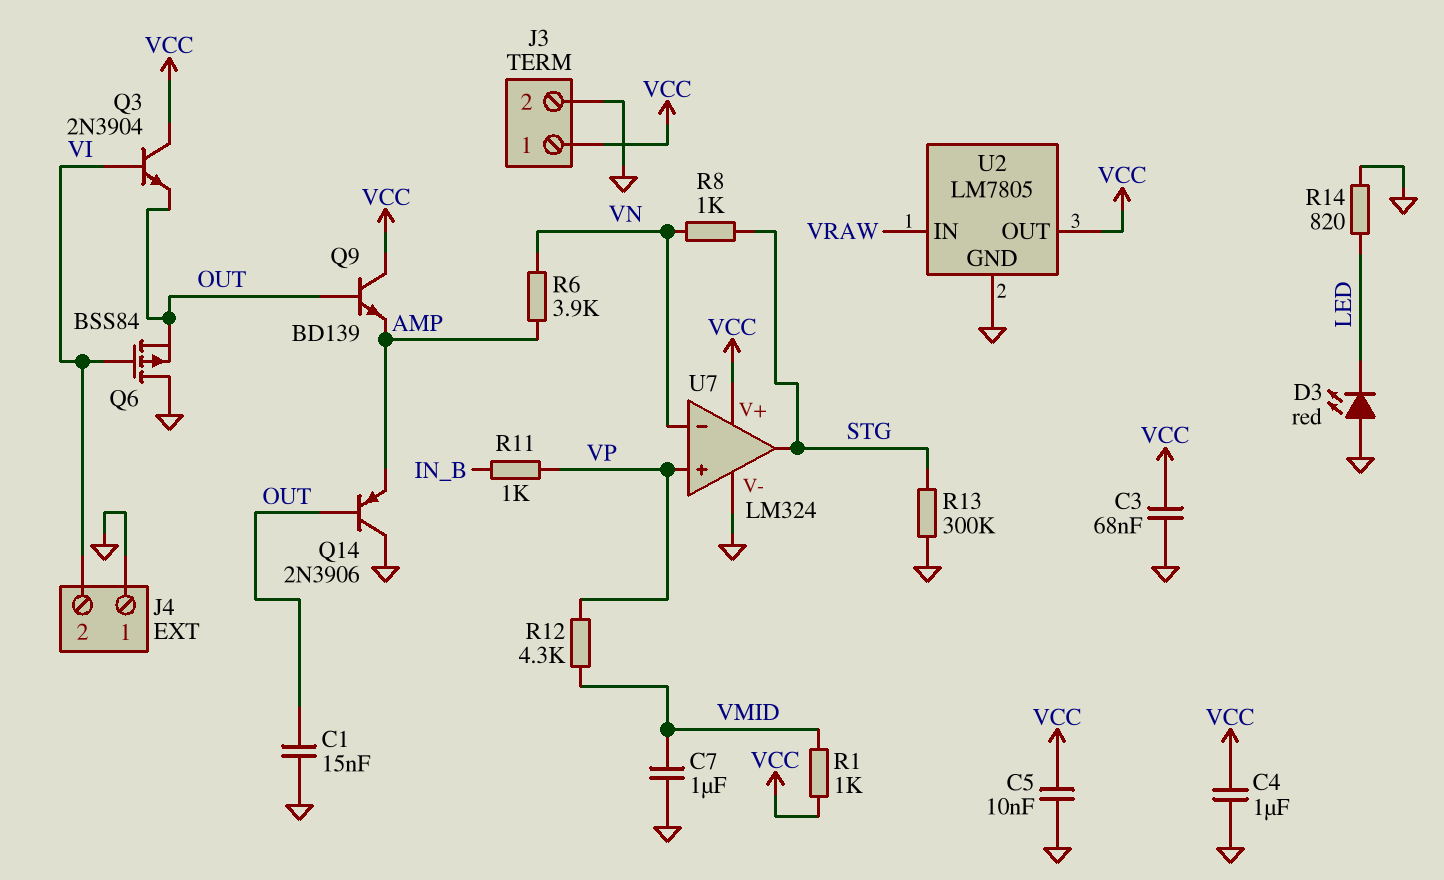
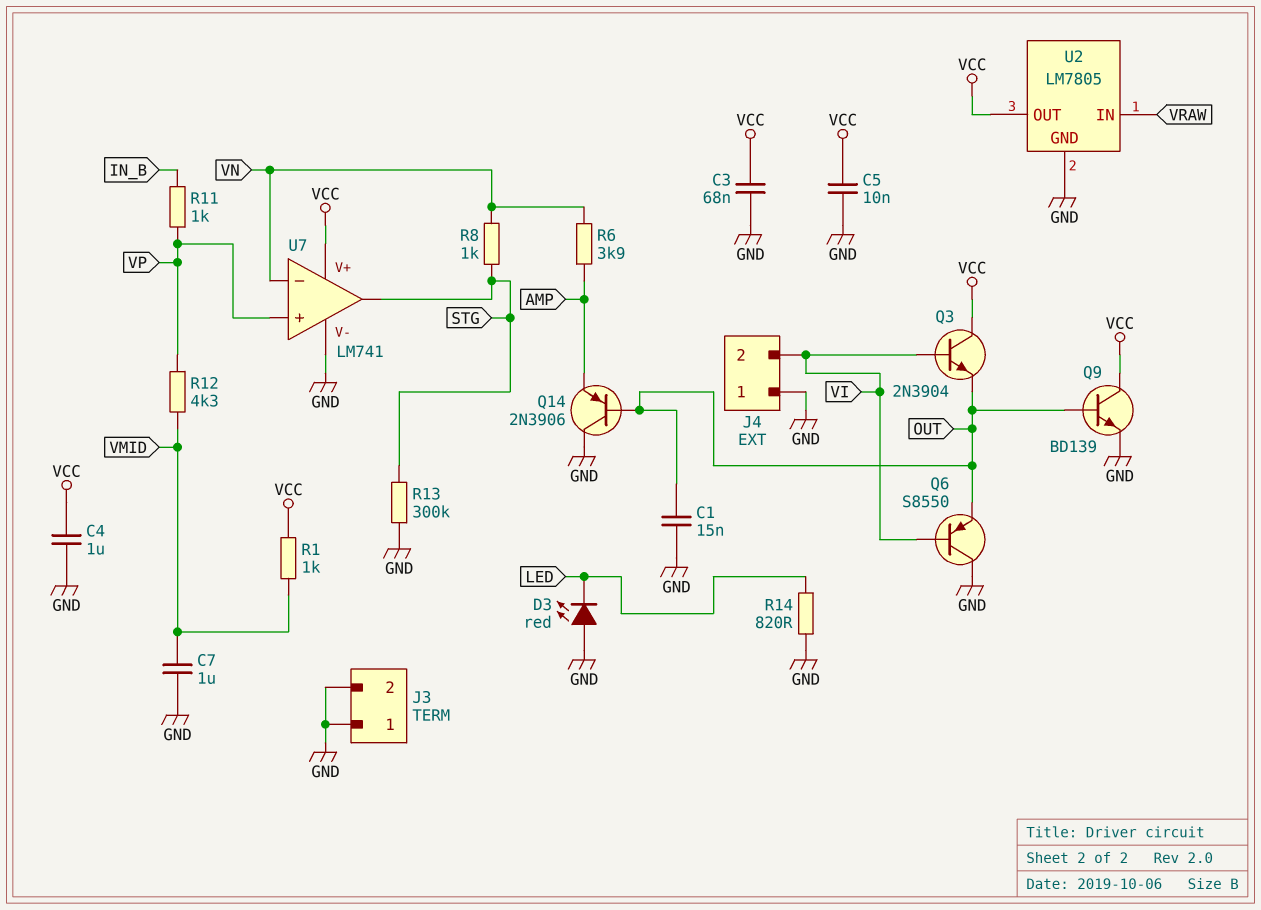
J3 pin 1: VCC -> GND
Q6: PMOS BSS84 (G VI, D GND, S OUT) -> PNP S8550 (B VI, C GND, E OUT)
Q9: NPN BD139 (B OUT, C VCC, E AMP) -> NPN BD139 (B OUT, C VCC, E GND)
U7: LM324 -> LM741

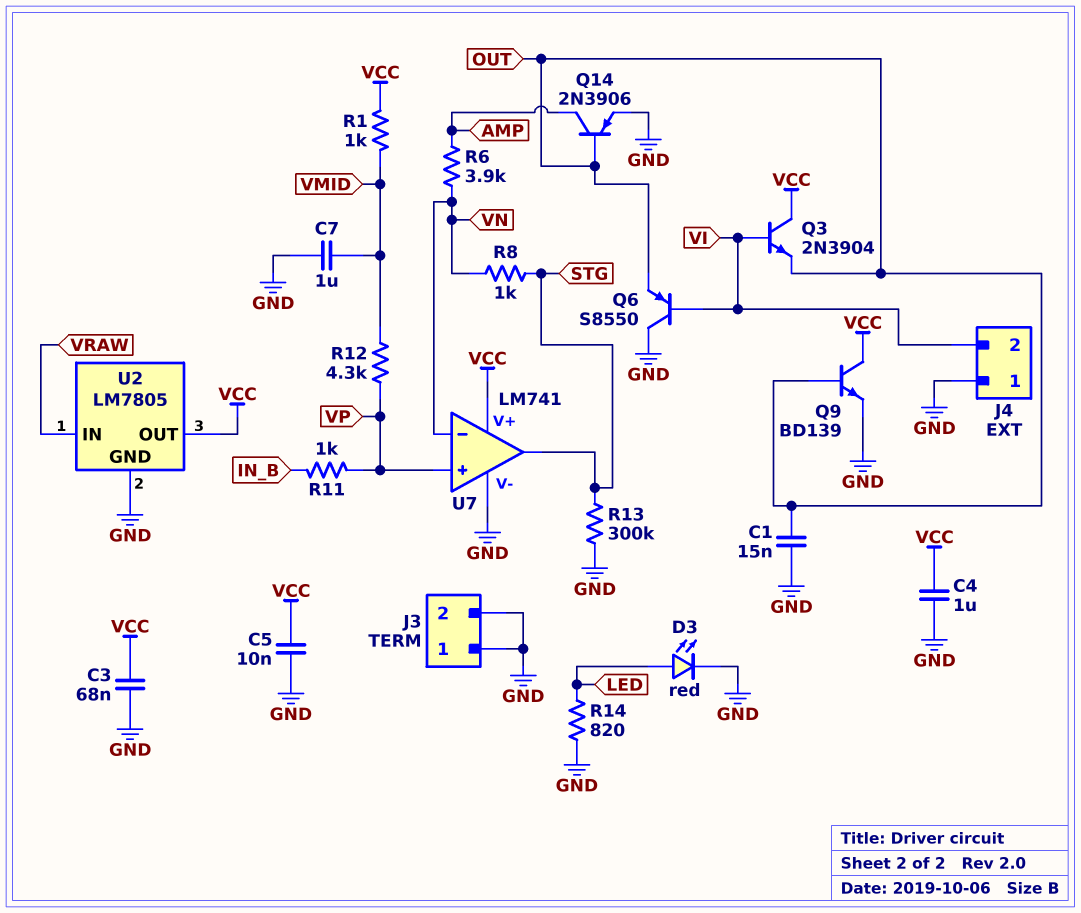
D3: LED red (A GND, K LED) -> LED red (A LED, K GND)
Q14: PNP 2N3906 (B OUT, C GND, E AMP) -> PNP 2N3906 (B OUT, C AMP, E GND)

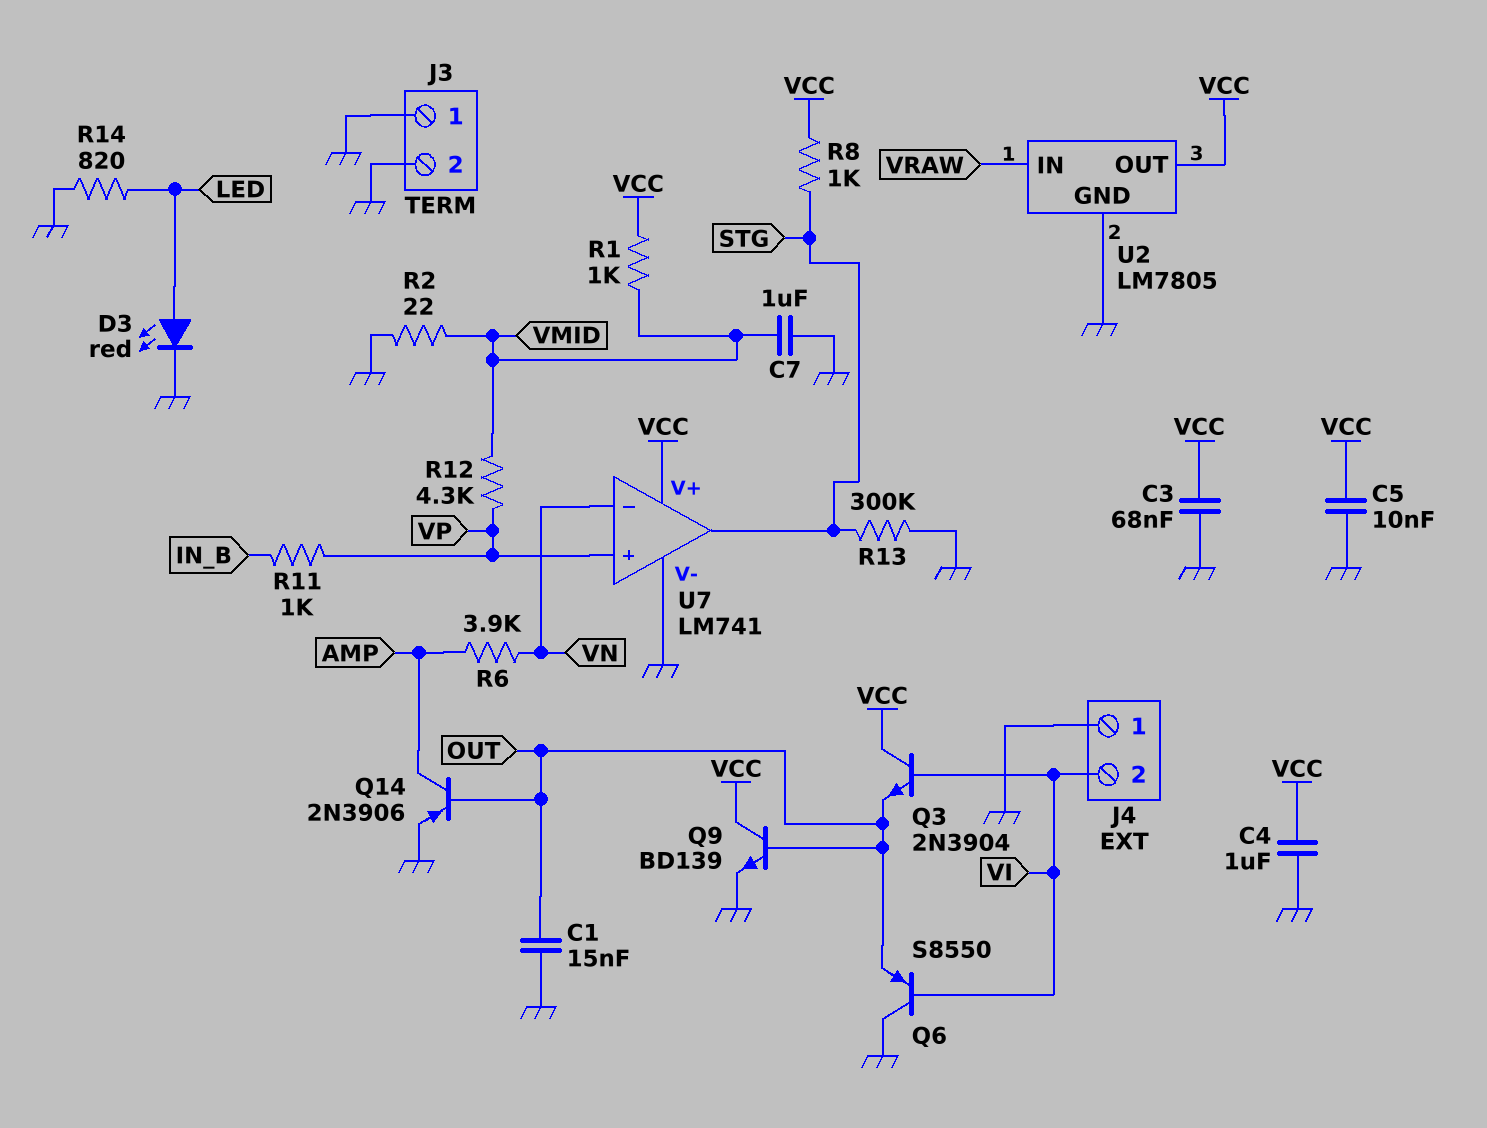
R2: none -> 22 (GND, VMID)
R8: 1k (STG, VN) -> 1k (STG, VCC)

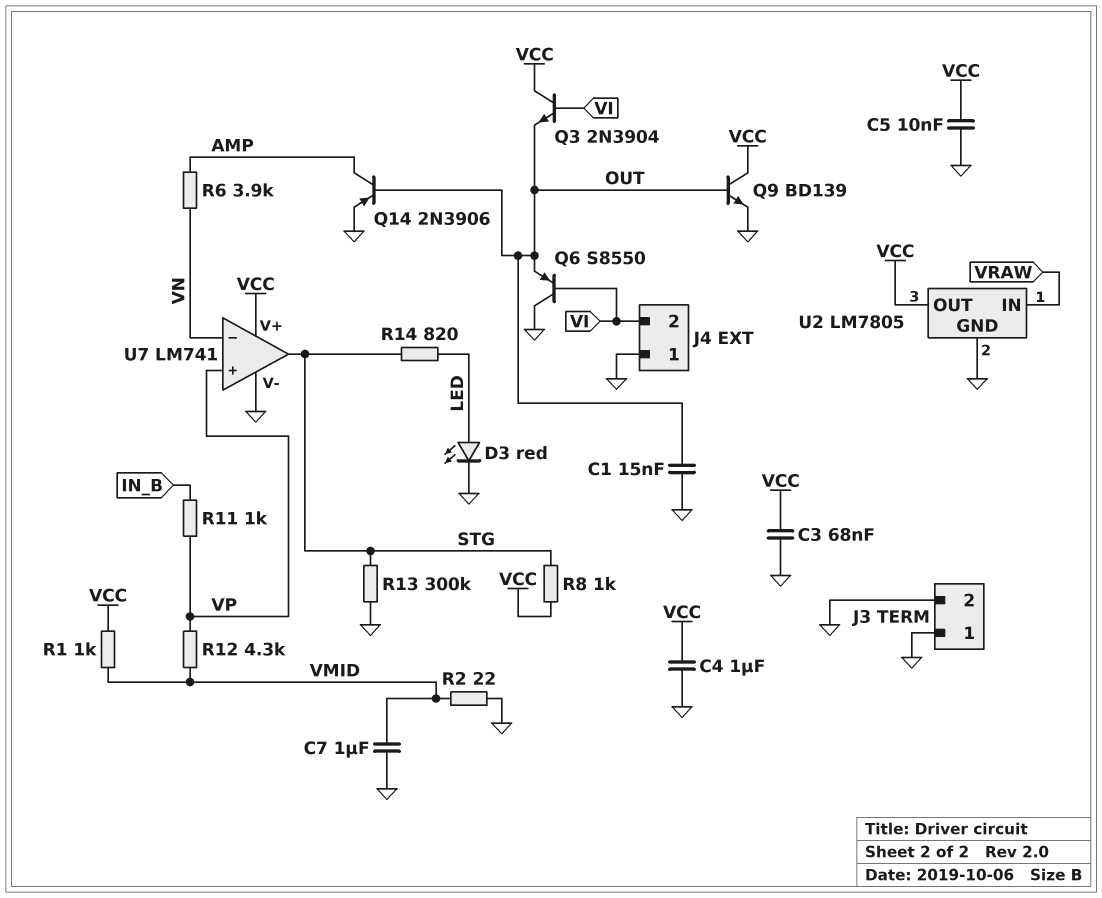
R14: 820 (GND, LED) -> 820 (LED, STG)

